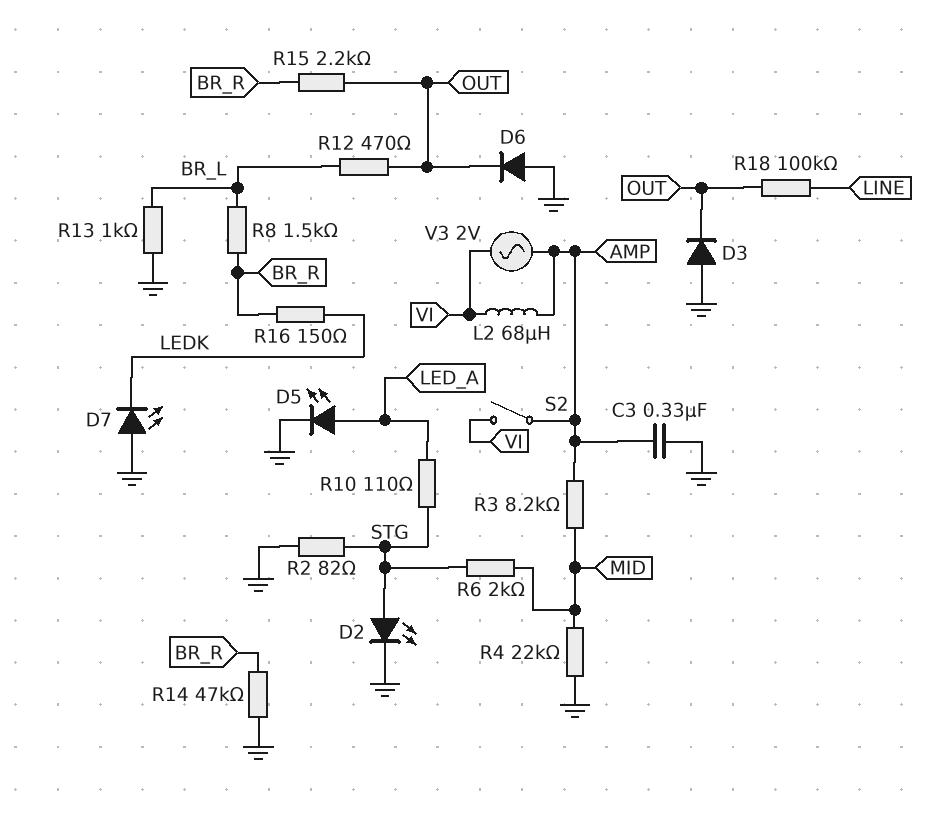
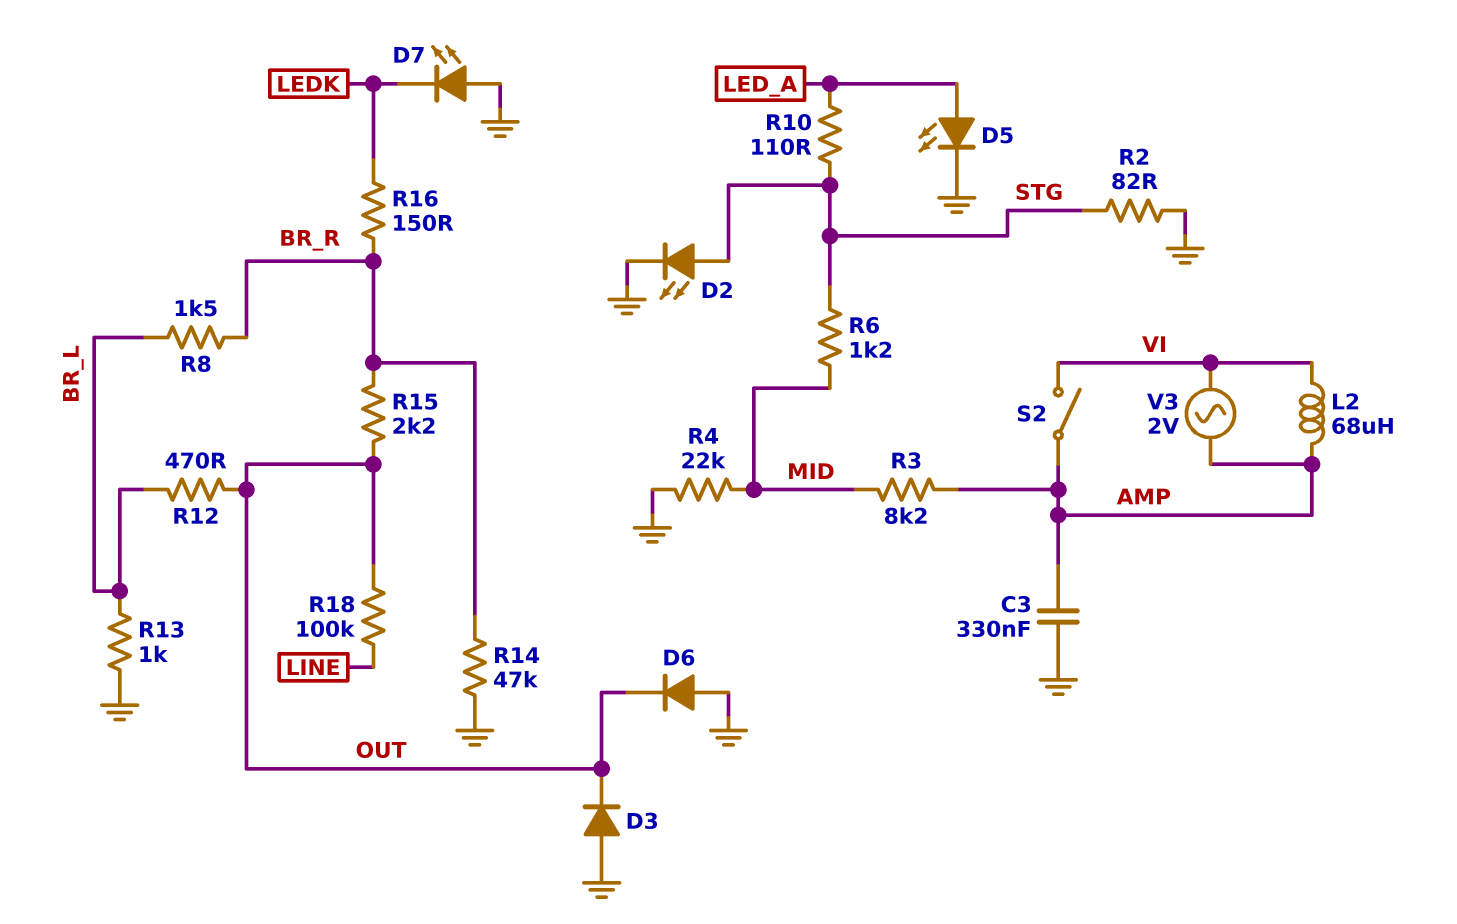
R6: 2k (MID, STG) -> 1.2k (MID, STG)

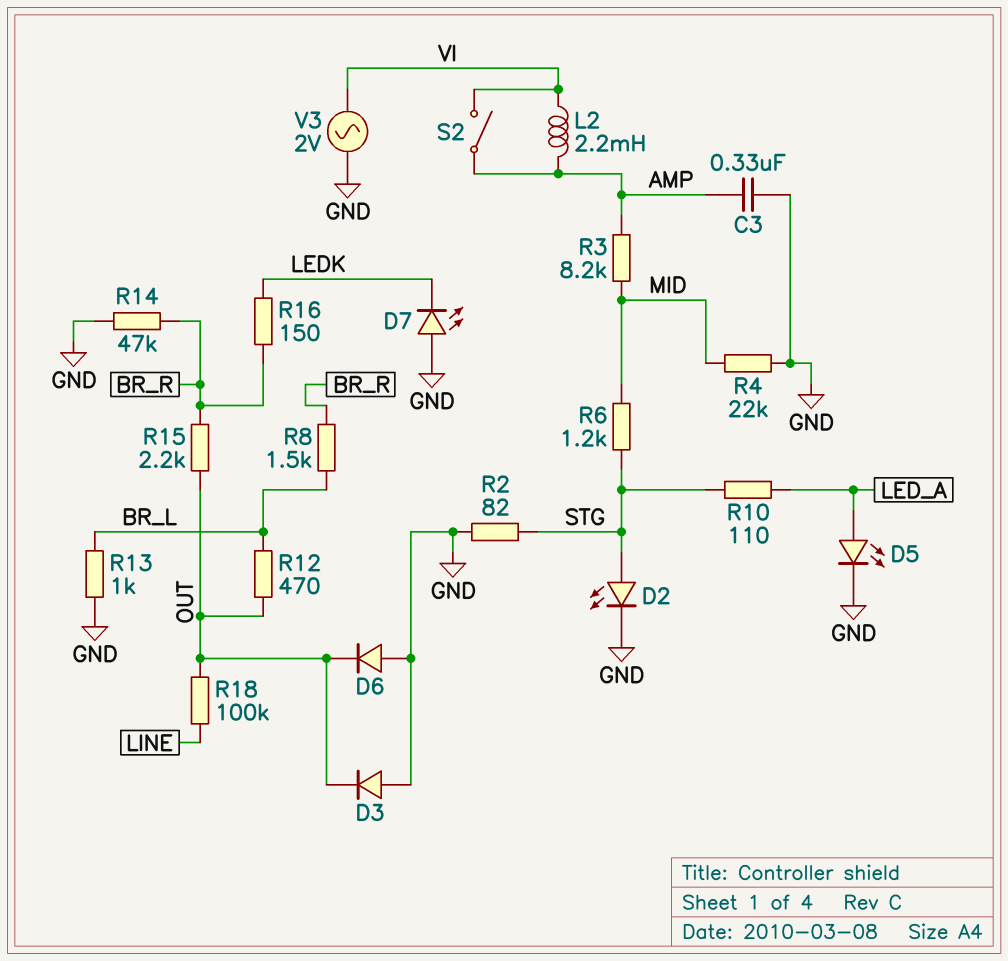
L2: 68uH (AMP, VI) -> 2.2mH (AMP, VI)
V3: AC 2V (AMP, VI) -> AC 2V (GND, VI)

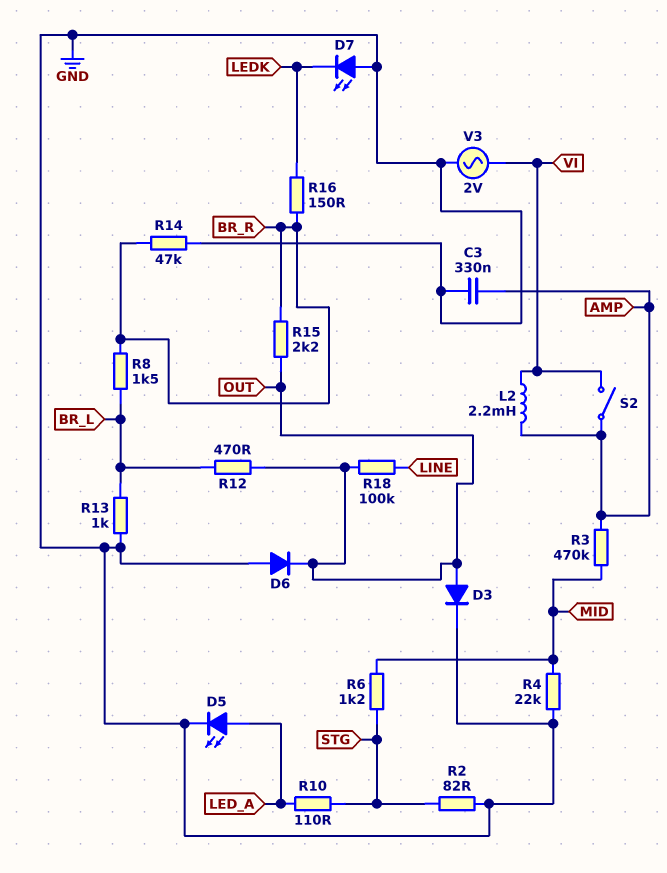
D2: LED (A STG, K GND) -> none
D3: diode (A GND, K OUT) -> diode (A OUT, K GND)
R3: 8.2k (AMP, MID) -> 470k (AMP, MID)

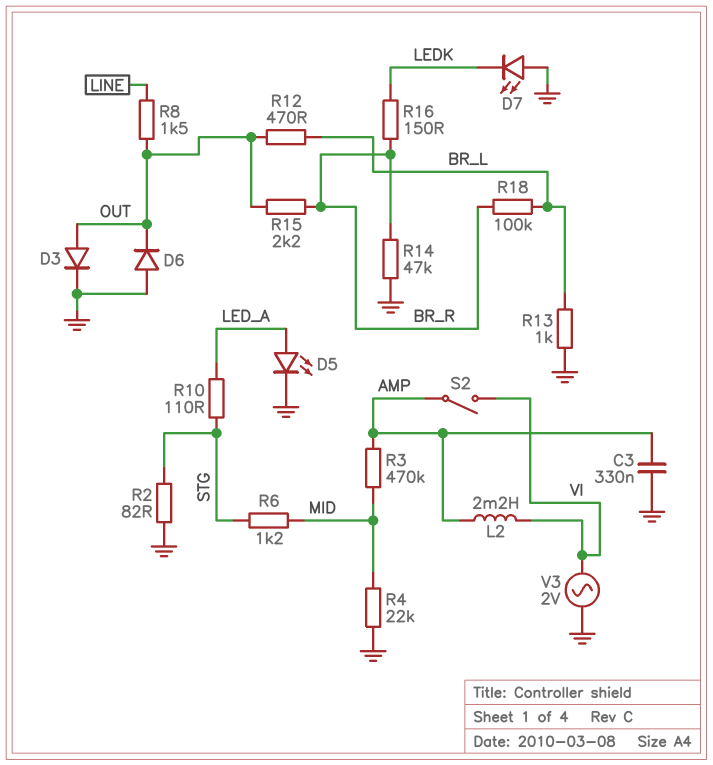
R8: 1.5k (BR_L, BR_R) -> 1.5k (LINE, OUT)
R18: 100k (LINE, OUT) -> 100k (BR_L, BR_R)

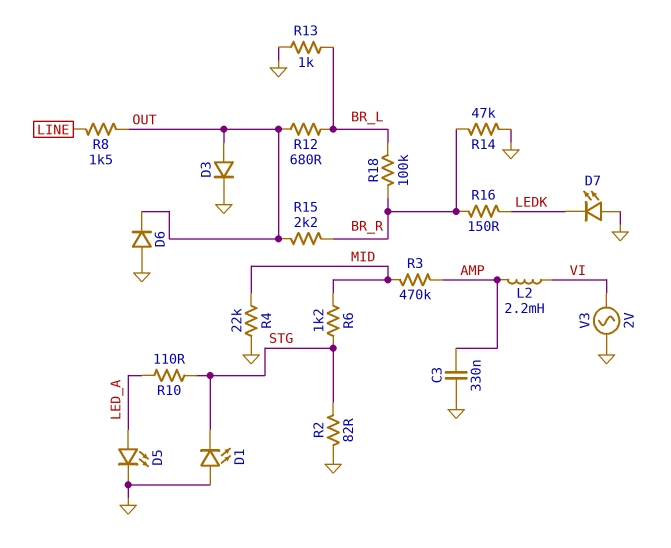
D1: none -> LED (A GND, K STG)
R12: 470 (BR_L, OUT) -> 680 (BR_L, OUT)
S2: switch (AMP, VI) -> none

